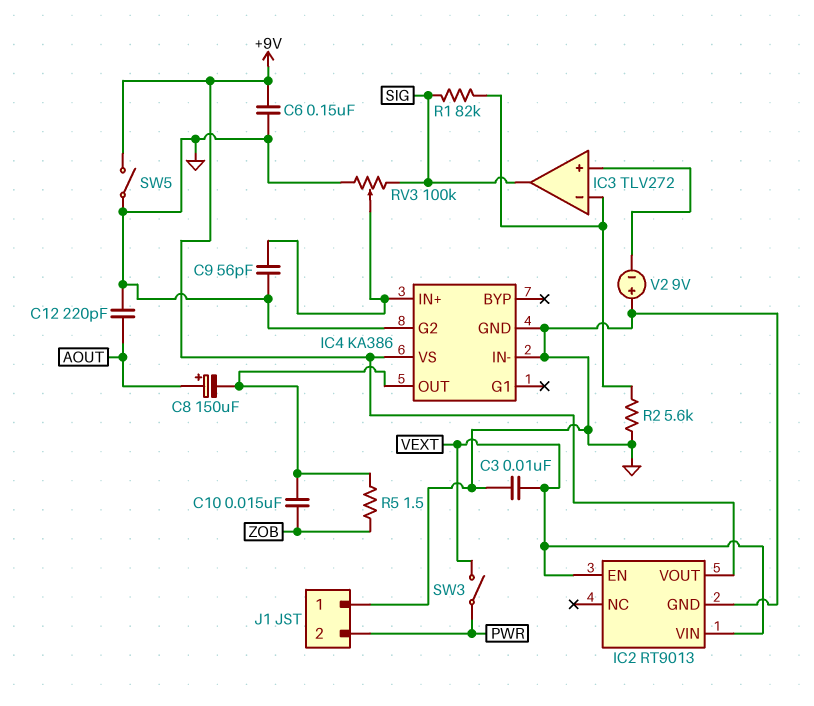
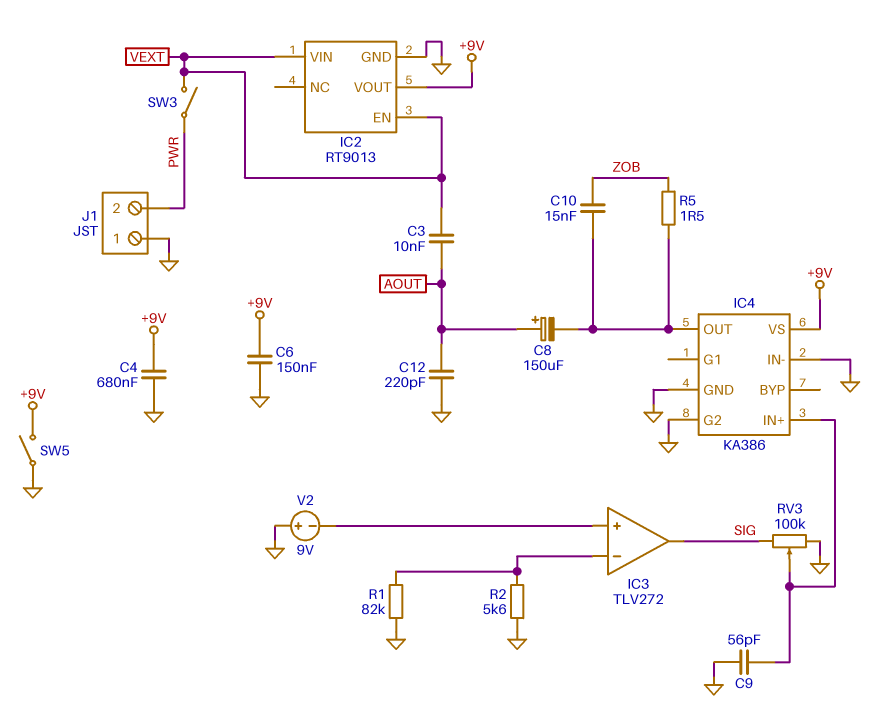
C3: 10nF (GND, VEXT) -> 10nF (AOUT, VEXT)
C4: none -> 680nF (+9V, GND)
R1: 82k (IC3/in-, SIG) -> 82k (GND, IC3/in-)

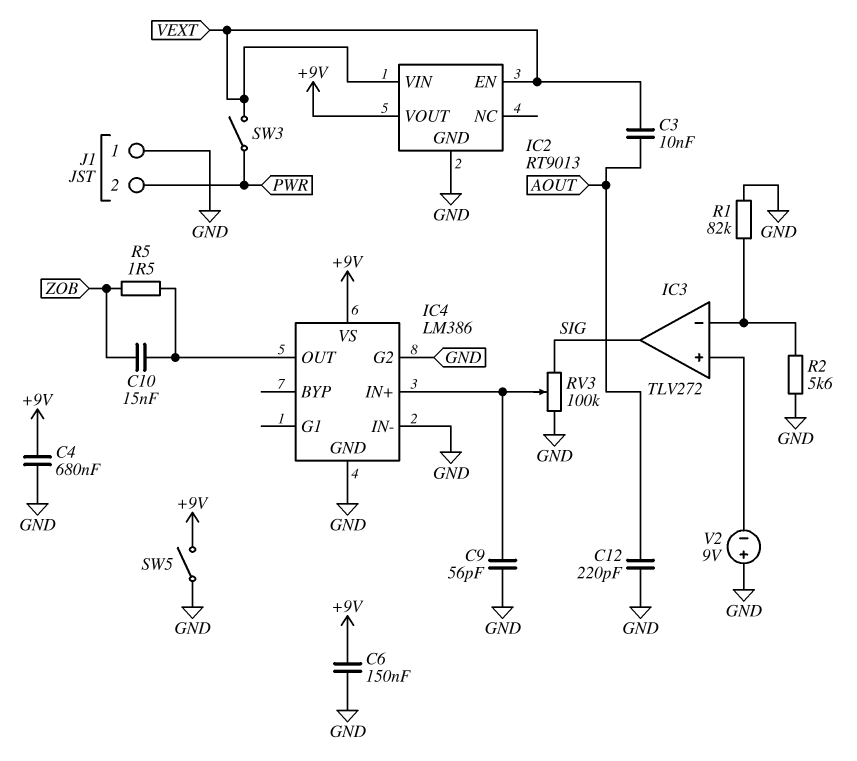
C8: 150uF (plus AOUT, minus IC4/OUT) -> none
IC4: KA386 -> LM386

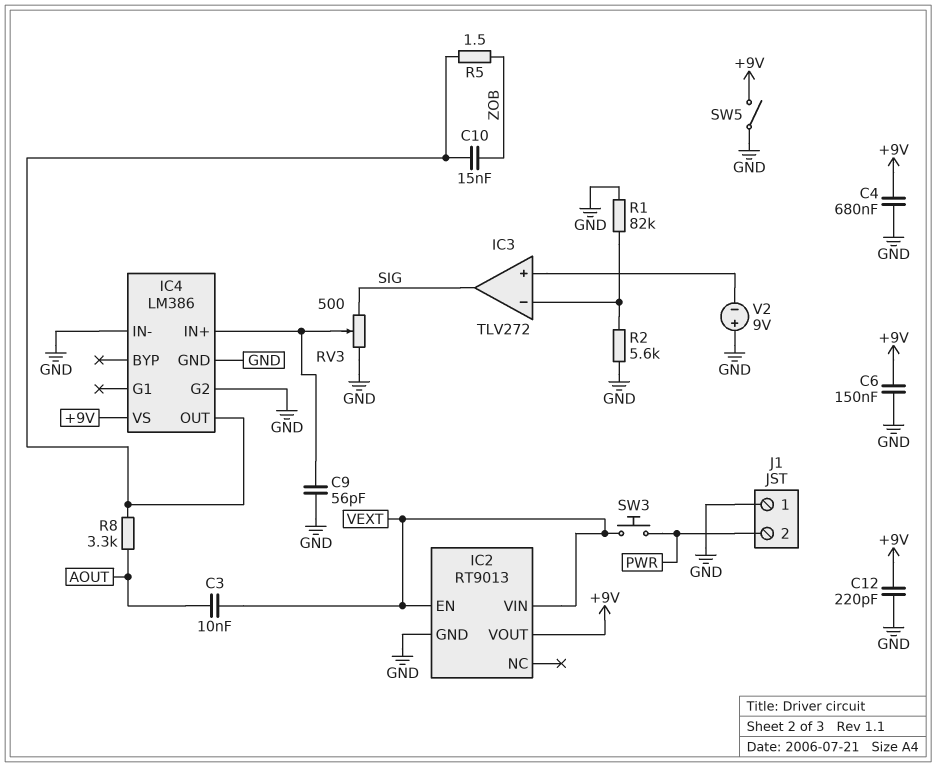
C12: 220pF (AOUT, GND) -> 220pF (+9V, GND)
R8: none -> 3.3k (AOUT, IC4/OUT)
RV3: 100k (GND, SIG, wiper IC4/IN+) -> 500 (GND, SIG, wiper IC4/IN+)
SW3: switch (PWR, VEXT) -> button (PWR, VEXT)

